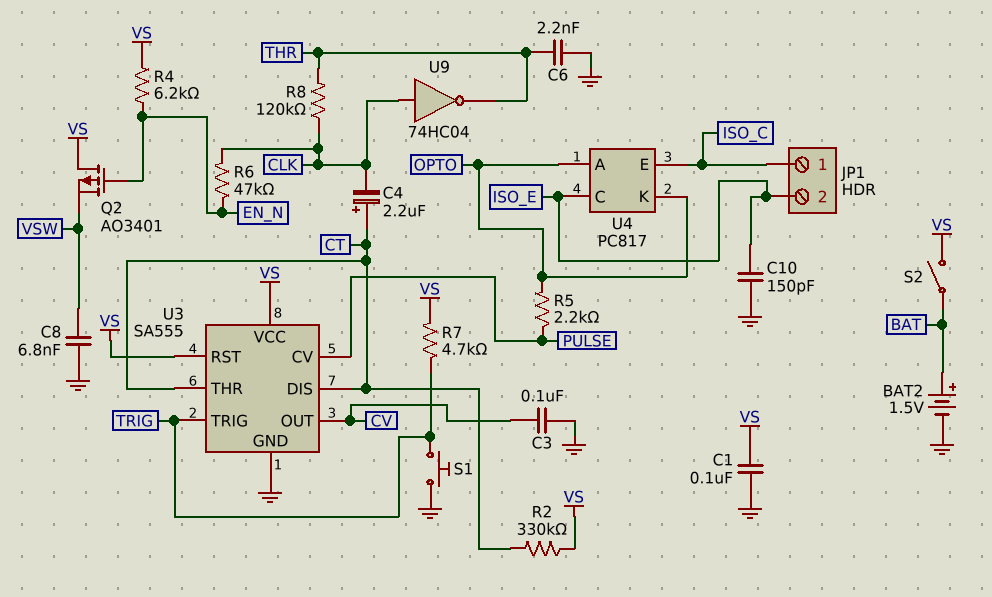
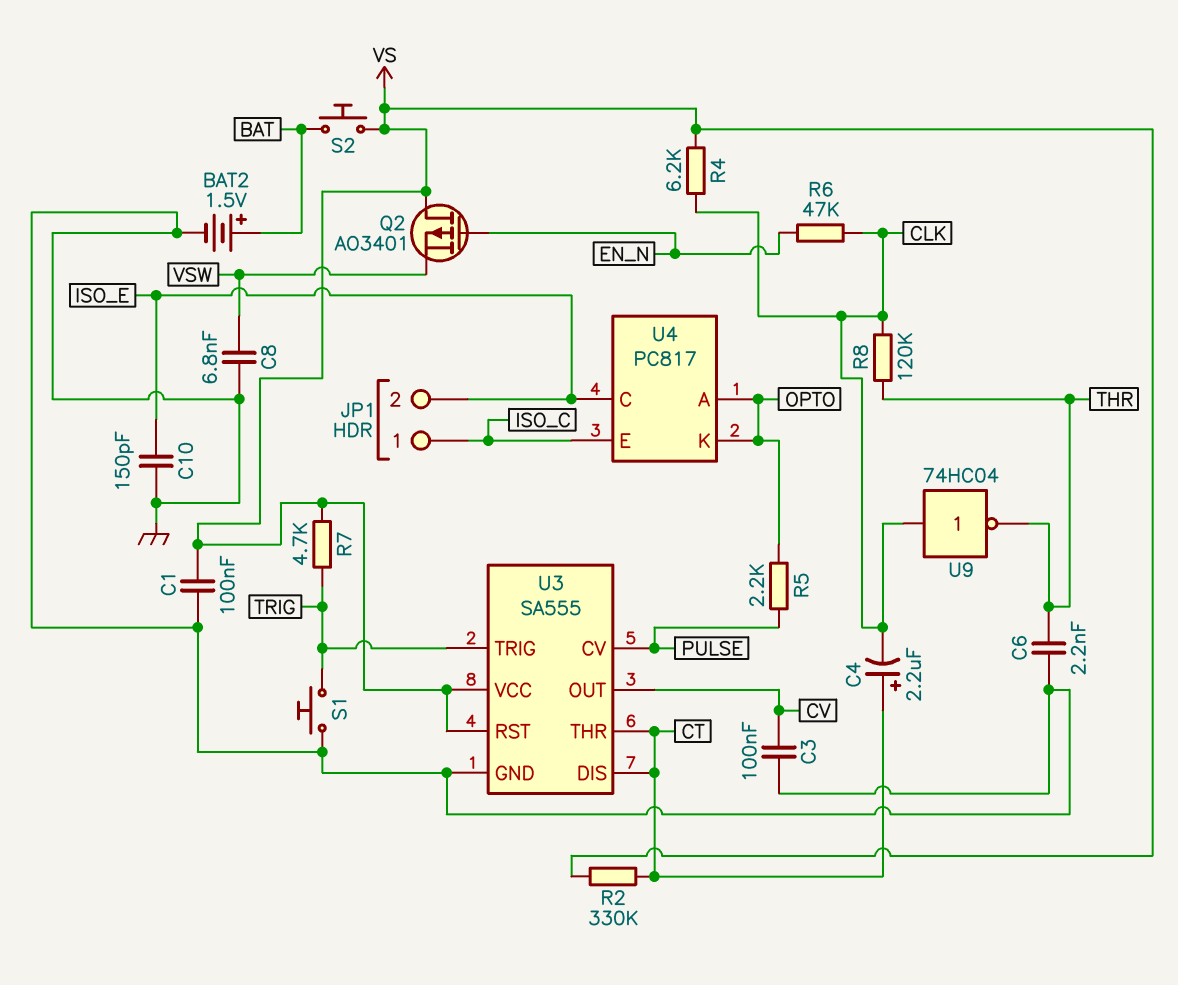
R4: 6.2k (EN_N, VS) -> 6.2k (CLK, VS)
S2: switch (BAT, VS) -> button (BAT, VS)

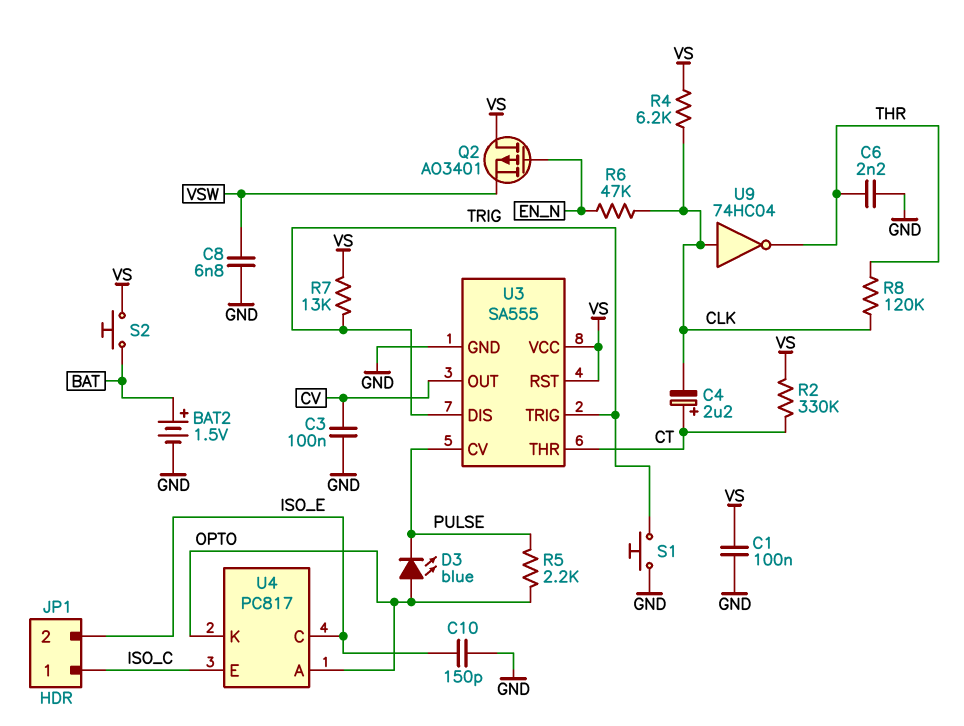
D3: none -> LED blue (A OPTO, K PULSE)
R7: 4.7k (TRIG, VS) -> 13k (TRIG, VS)
U3 pin DIS: CT -> TRIG

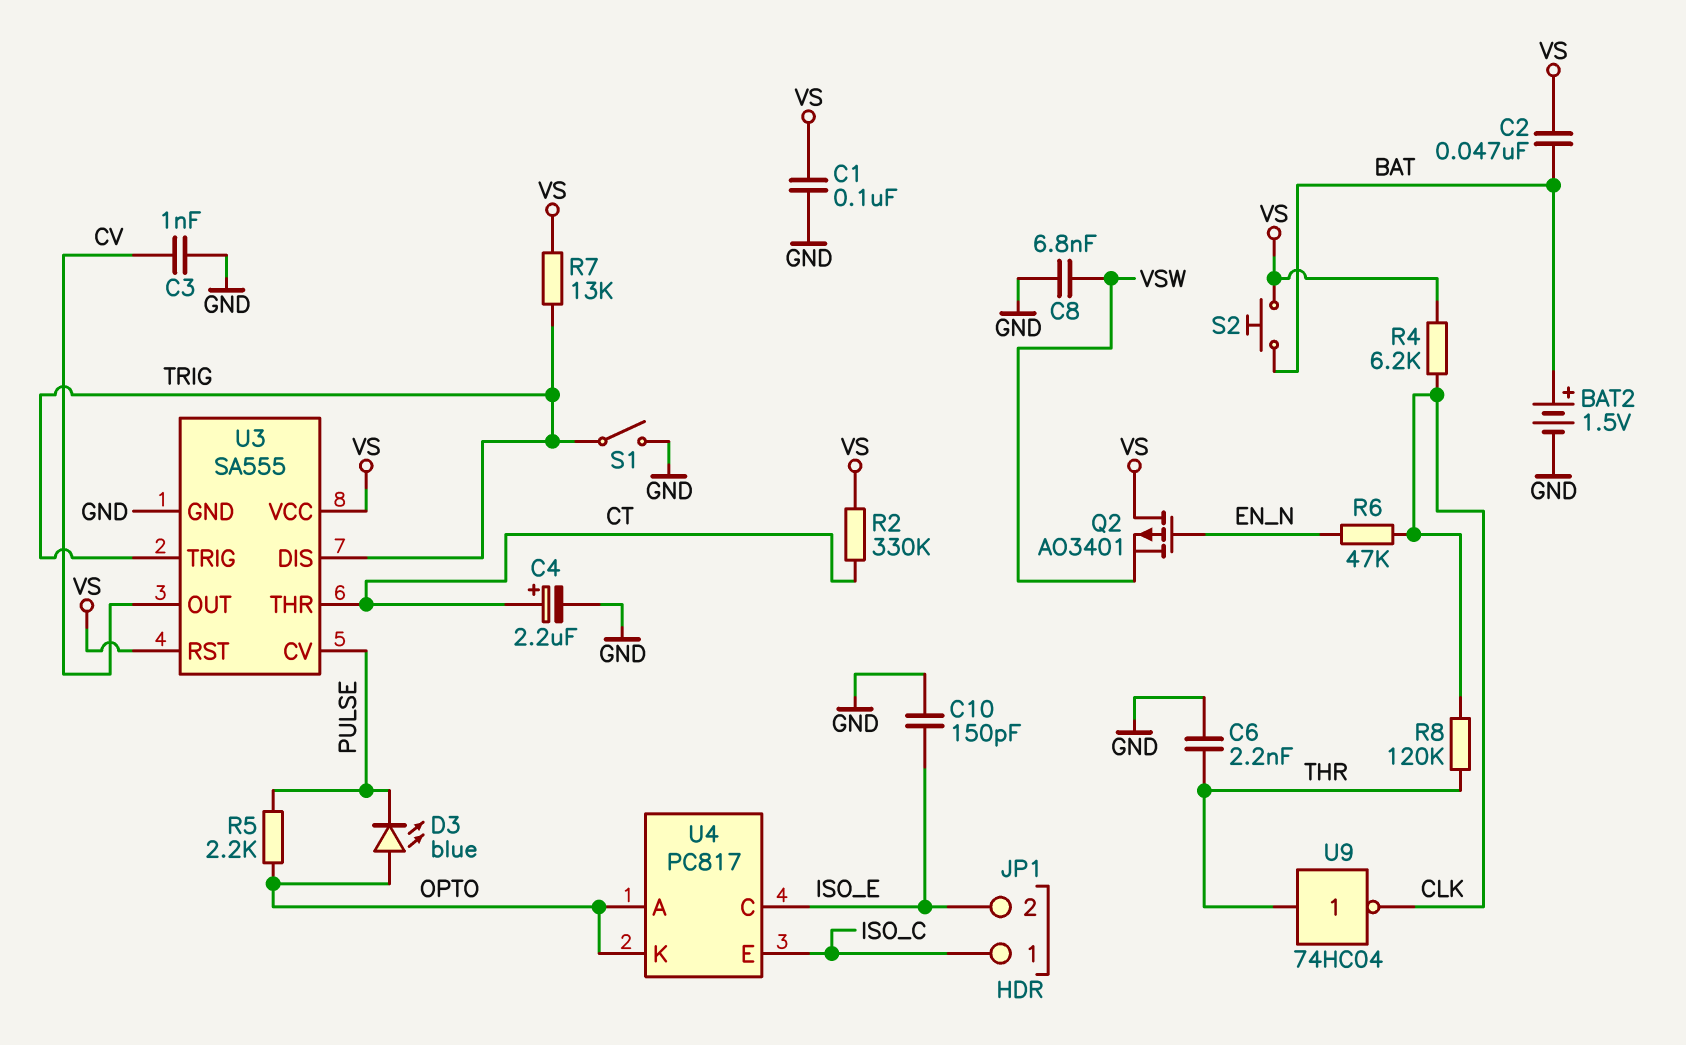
C2: none -> 47nF (BAT, VS)
C3: 100nF (CV, GND) -> 1nF (CV, GND)
C4: 2.2uF (plus CT, minus CLK) -> 2.2uF (plus CT, minus GND)
S1: button (GND, TRIG) -> switch (GND, TRIG)
U9: NOT 74HC04 (in CLK, out THR) -> NOT 74HC04 (in THR, out CLK)

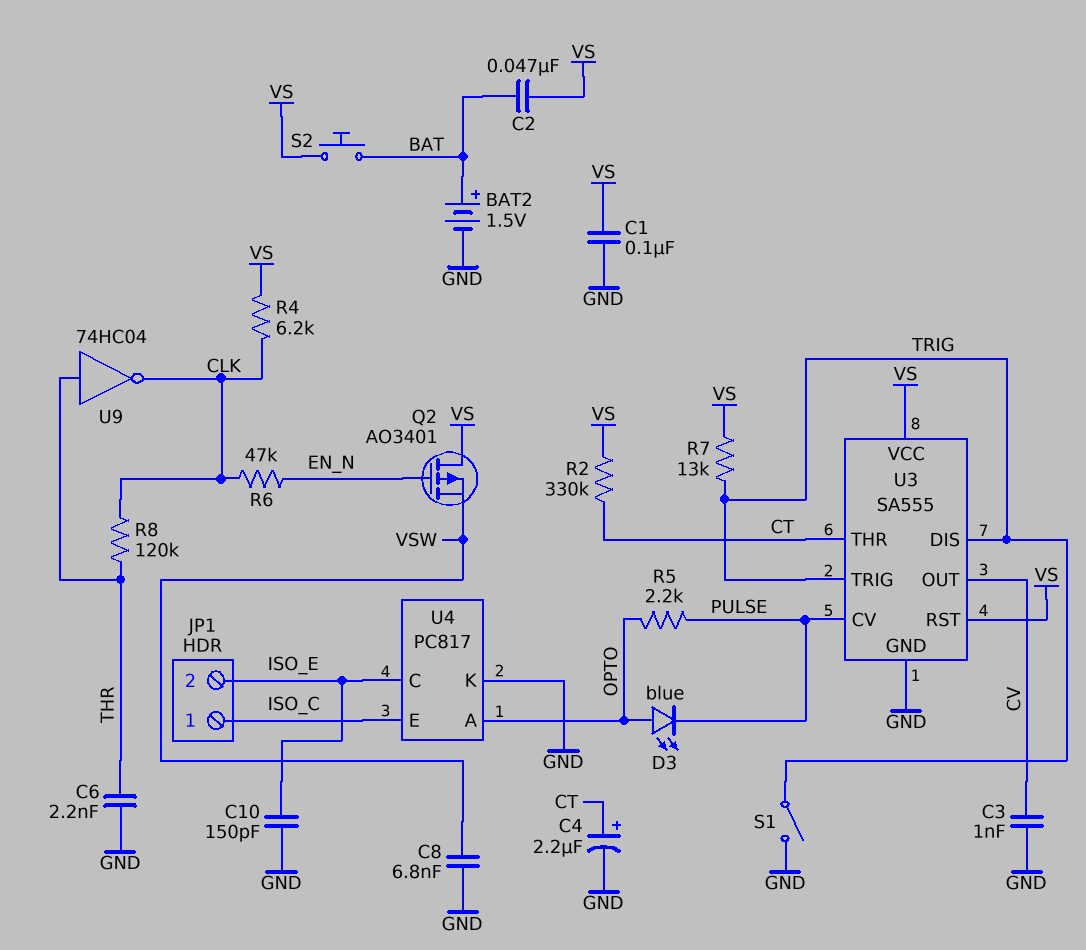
U4 pin K: OPTO -> GND

